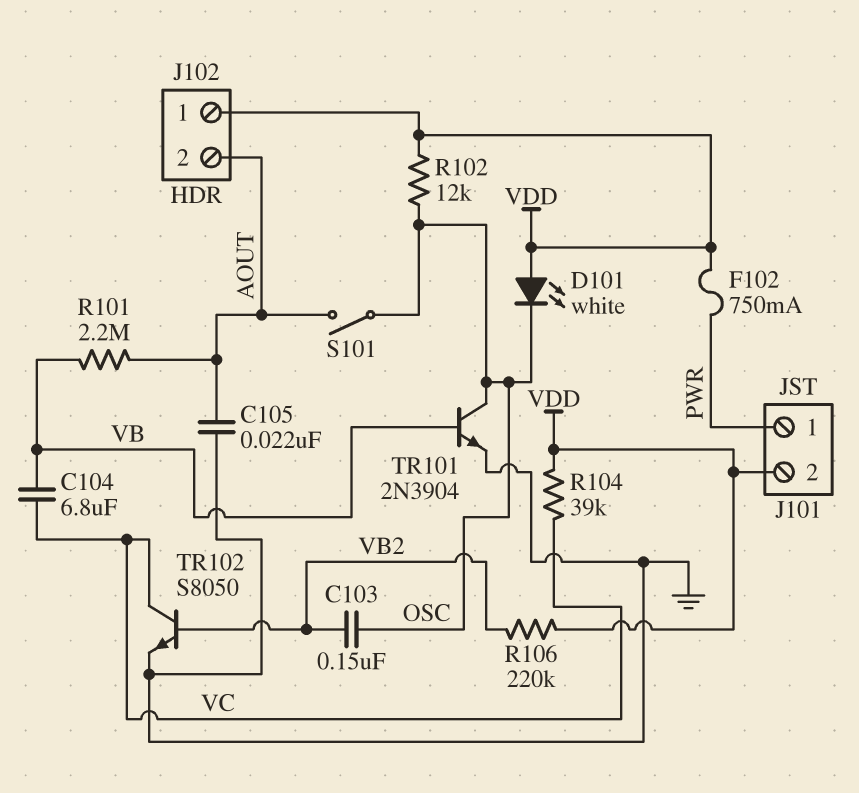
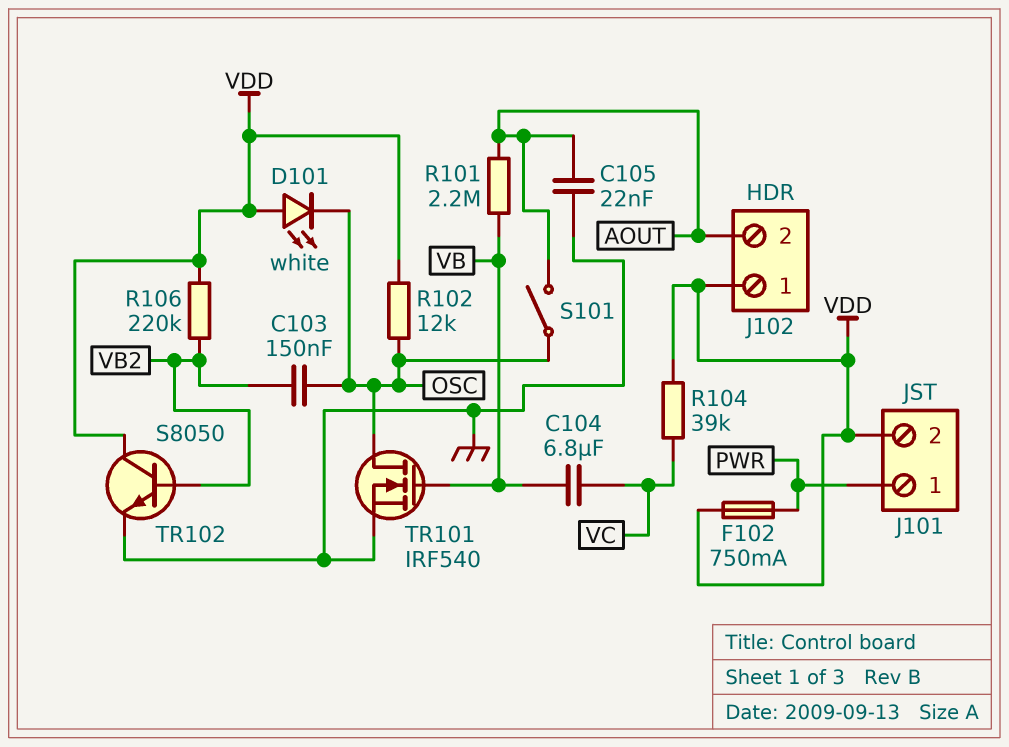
TR101: NPN 2N3904 (B VB, C OSC, E GND) -> NMOS IRF540 (G VB, D OSC, S GND)
TR102: NPN S8050 (B VB2, C VC, E GND) -> NPN S8050 (B VB2, C VDD, E GND)

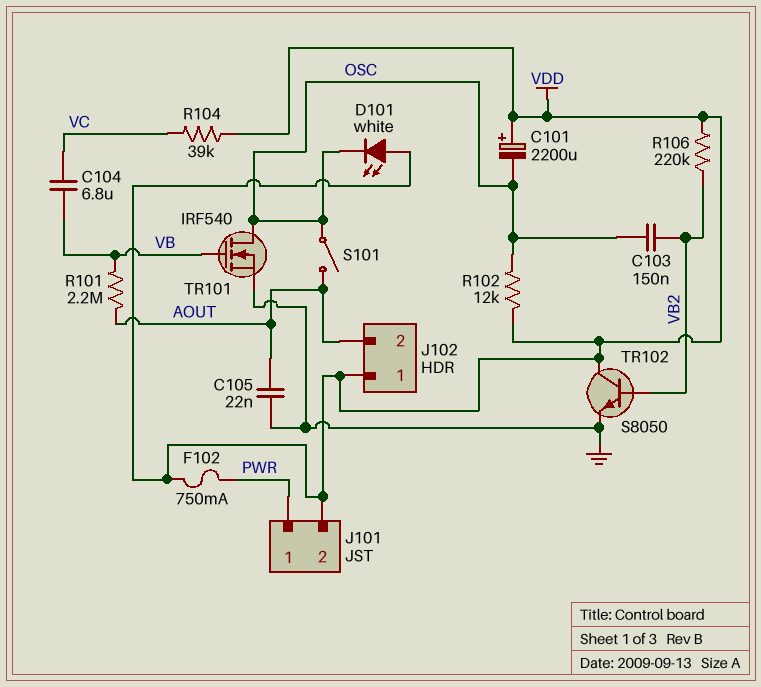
C101: none -> 2200uF (plus VDD, minus OSC)

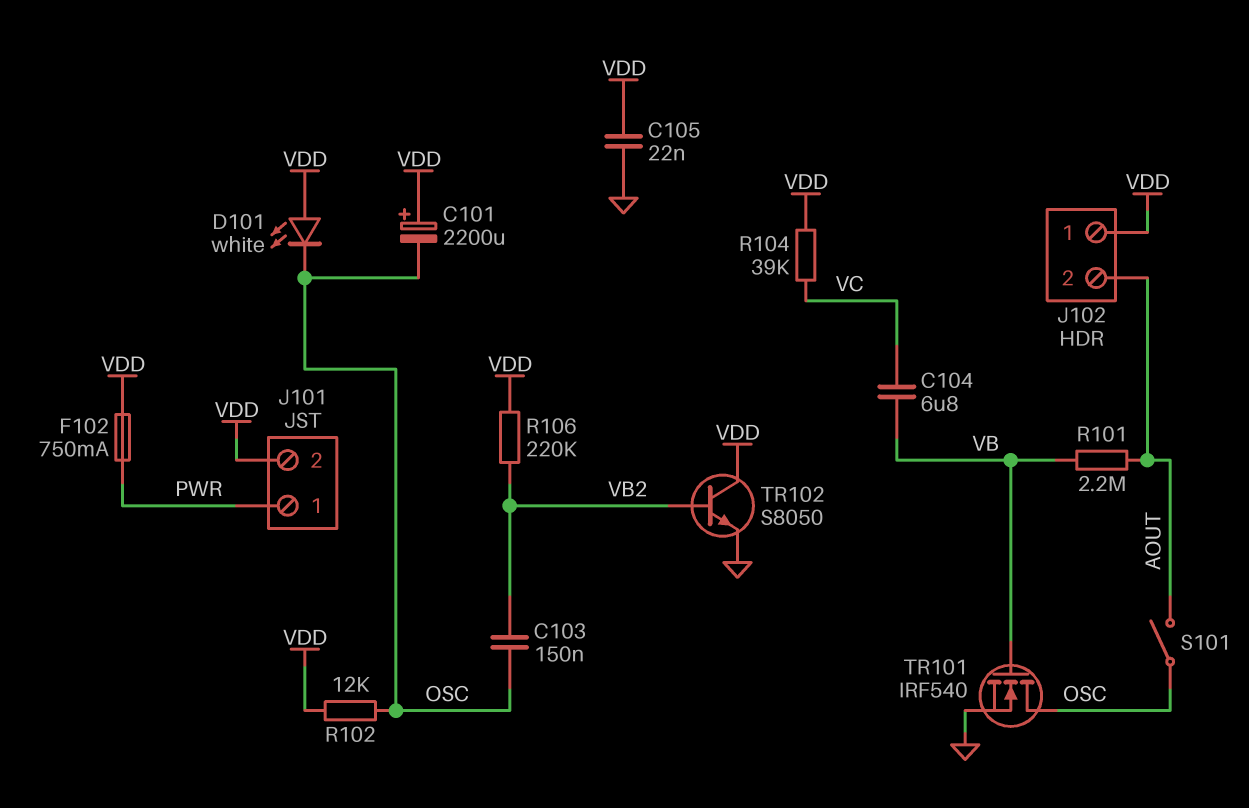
C105: 22nF (AOUT, GND) -> 22nF (GND, VDD)

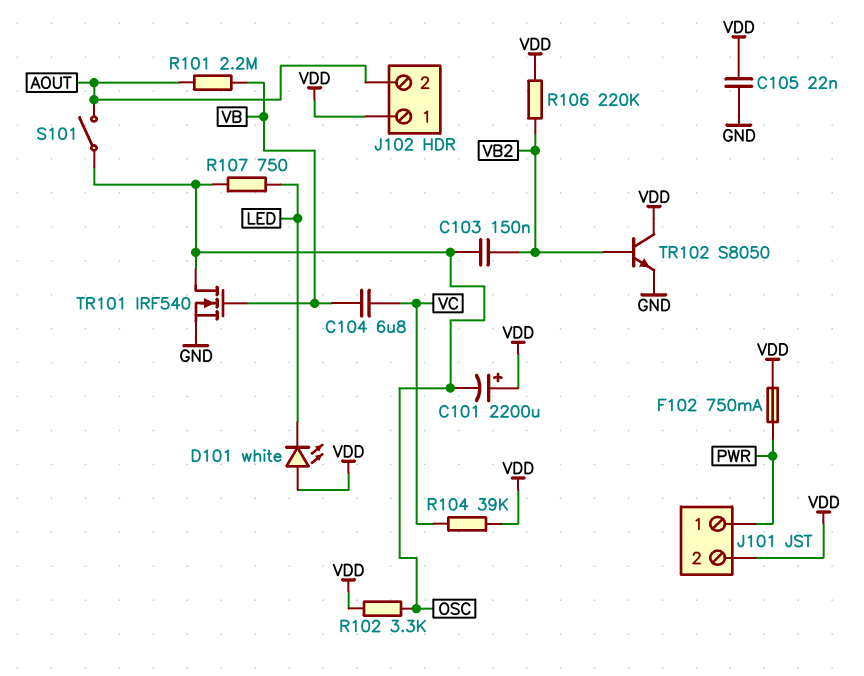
D101: LED white (A VDD, K OSC) -> LED white (A VDD, K LED)
R102: 12k (OSC, VDD) -> 3.3k (OSC, VDD)
R107: none -> 750 (LED, OSC)

